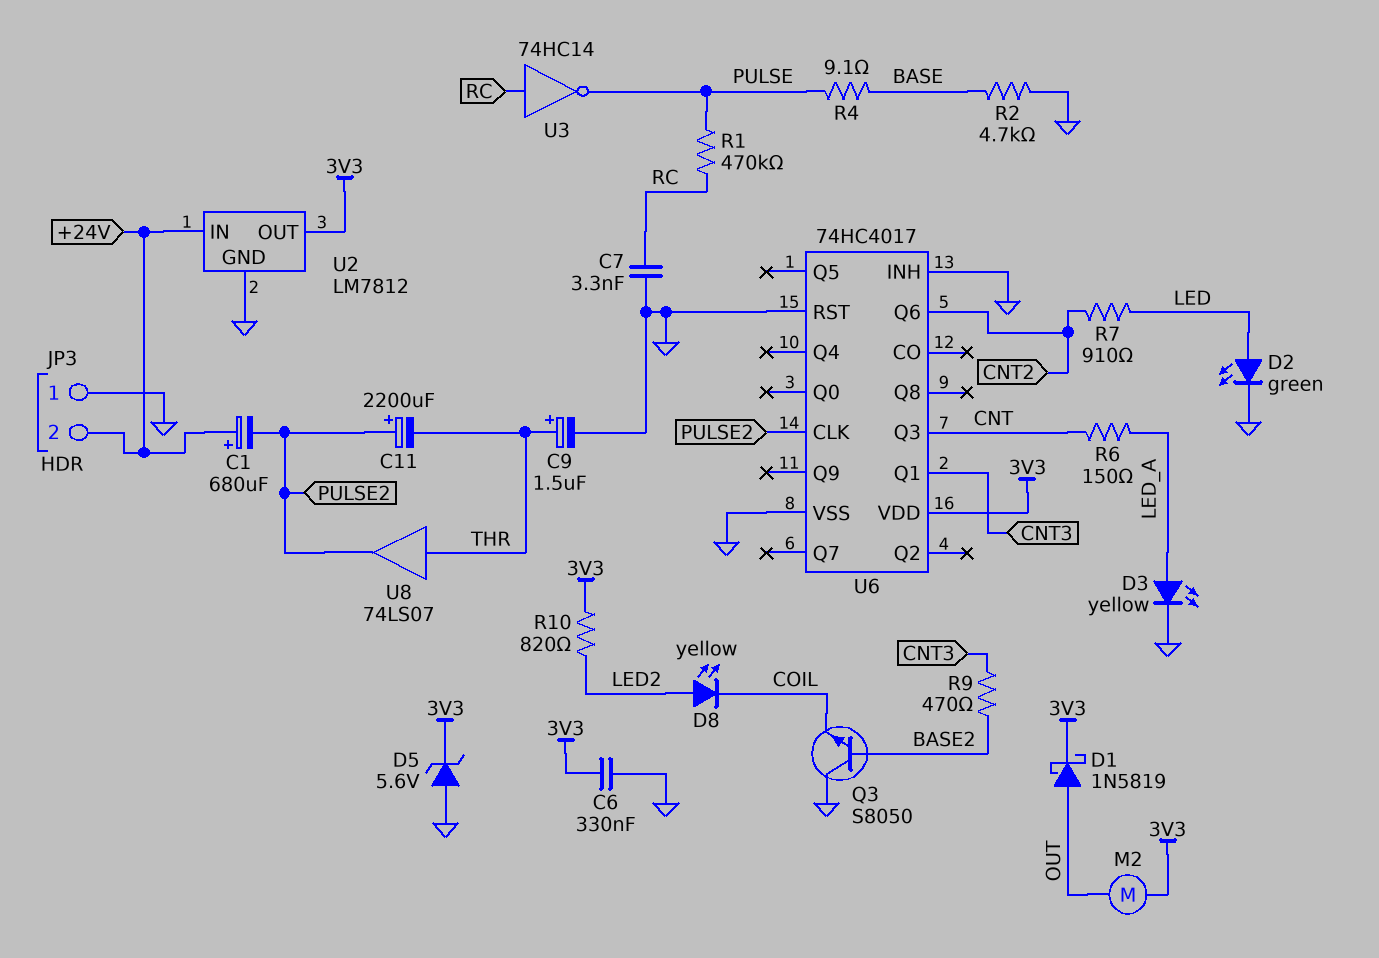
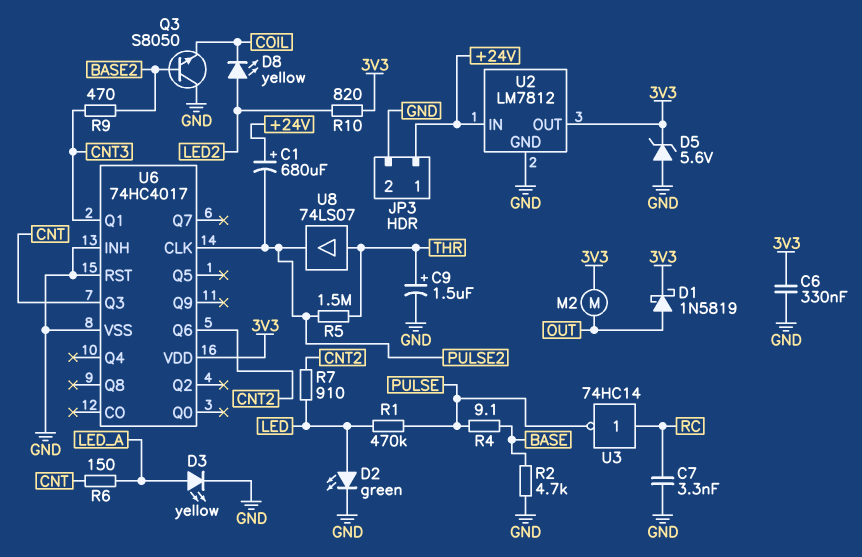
C11: 2200uF (plus PULSE2, minus THR) -> none
JP3 pin 1: GND -> +24V
JP3 pin 2: +24V -> GND
R1: 470k (PULSE, RC) -> 470k (LED, PULSE)
R5: none -> 1.5M (PULSE2, THR)

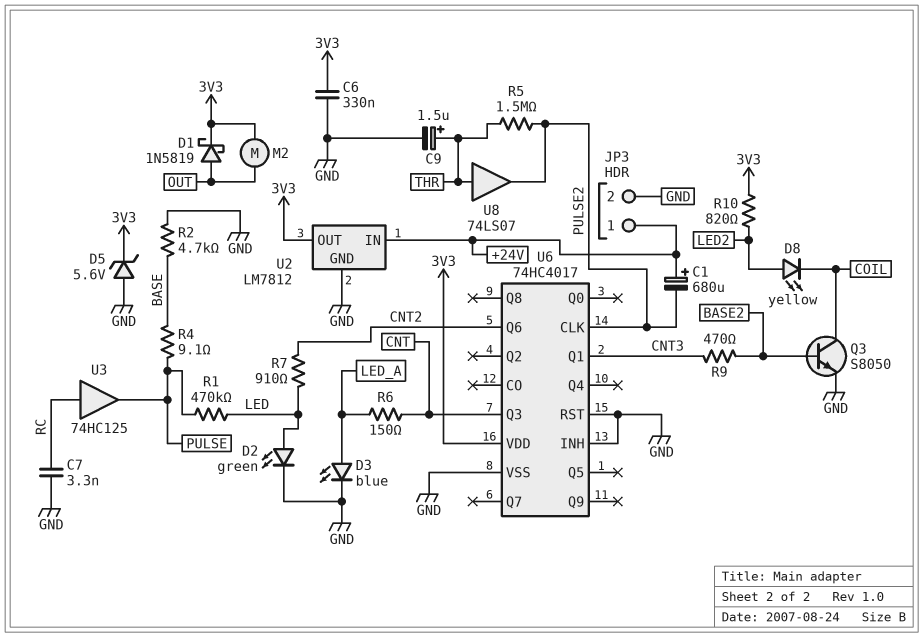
D3: LED yellow (A LED_A, K GND) -> LED blue (A LED_A, K GND)
Q3: NPN S8050 (B BASE2, C GND, E COIL) -> NPN S8050 (B BASE2, C COIL, E GND)
U3: NOT 74HC14 (in RC, out PULSE) -> buffer 74HC125 (in RC, out PULSE)

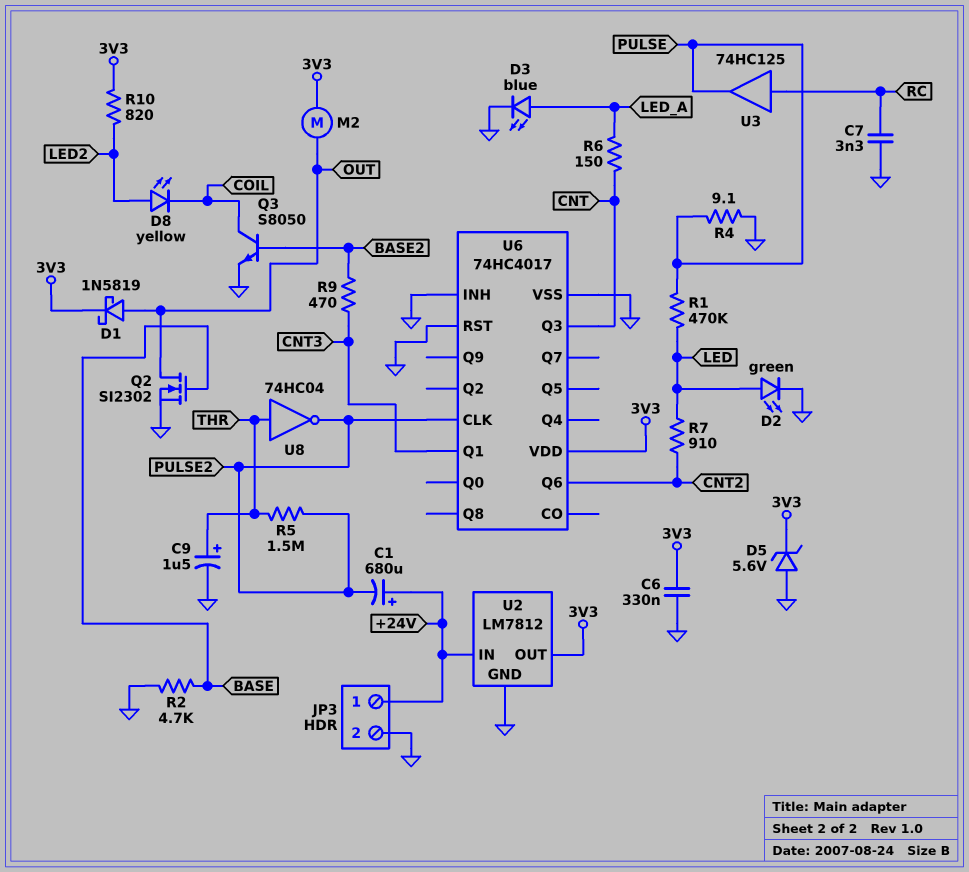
Q2: none -> NMOS SI2302 (G BASE, D OUT, S GND)
R4: 9.1 (BASE, PULSE) -> 9.1 (GND, PULSE)
U8: buffer 74LS07 (in THR, out PULSE2) -> NOT 74HC04 (in THR, out PULSE2)

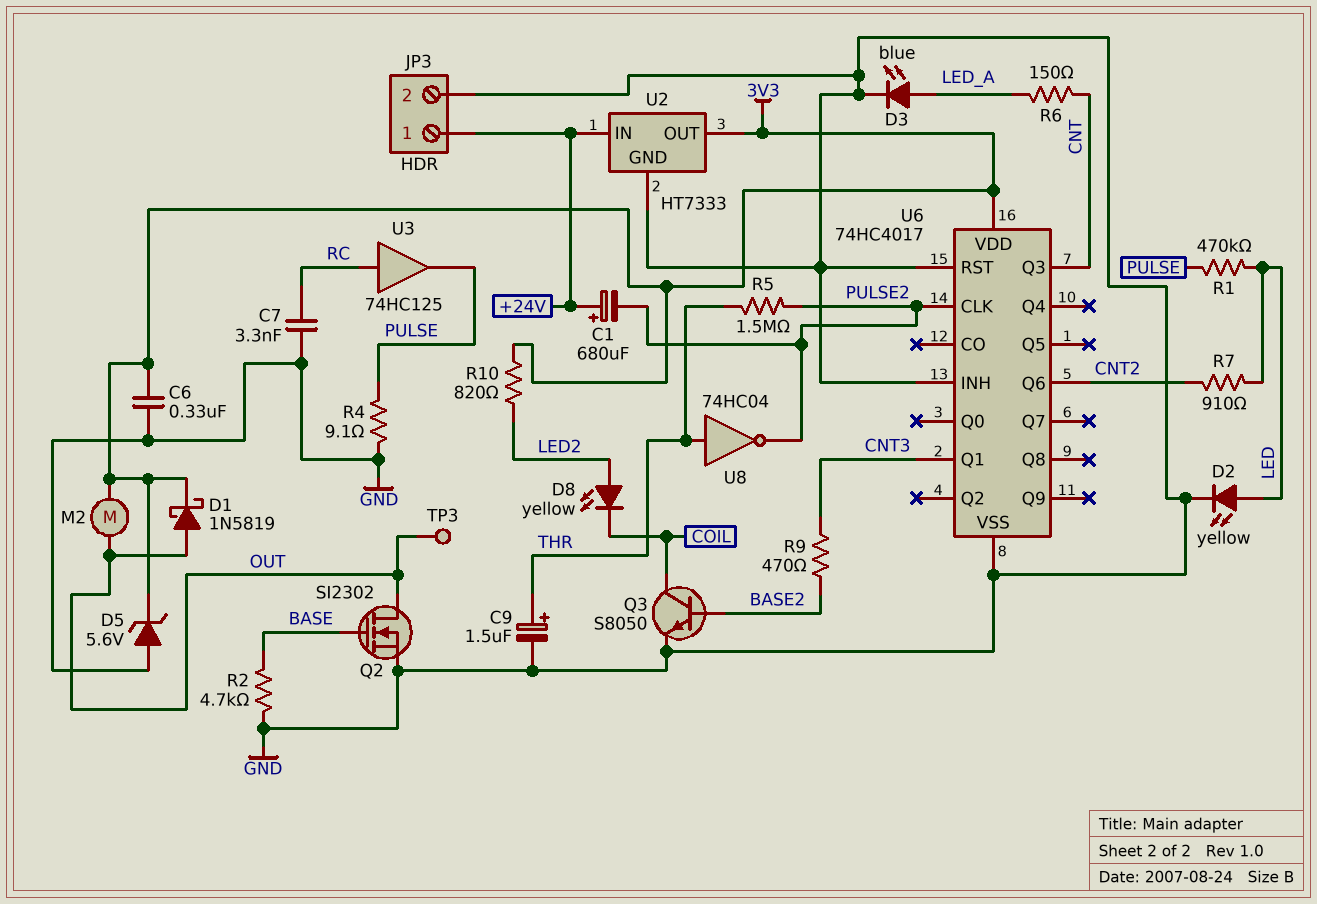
D2: LED green (A LED, K GND) -> LED yellow (A LED, K GND)
TP3: none -> test point (OUT)
U2: LM7812 -> HT7333

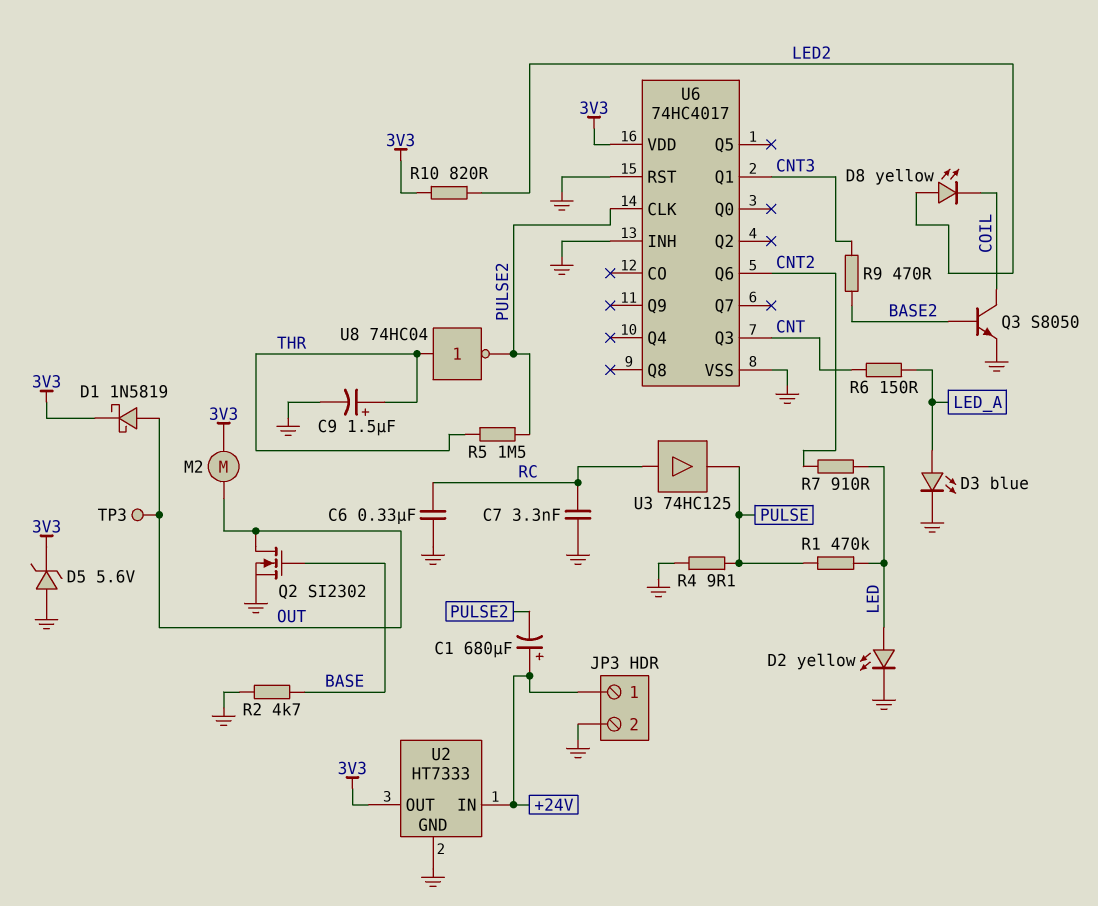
C6: 330nF (3V3, GND) -> 330nF (GND, RC)

